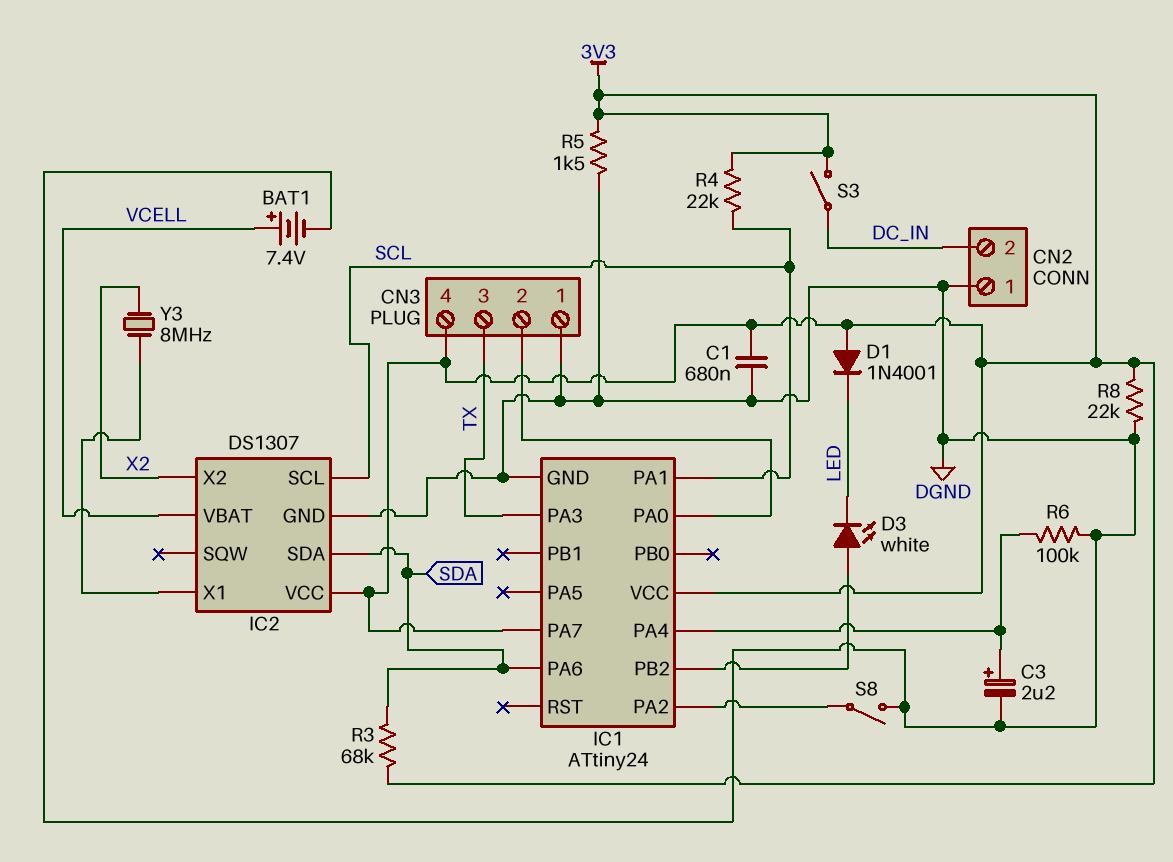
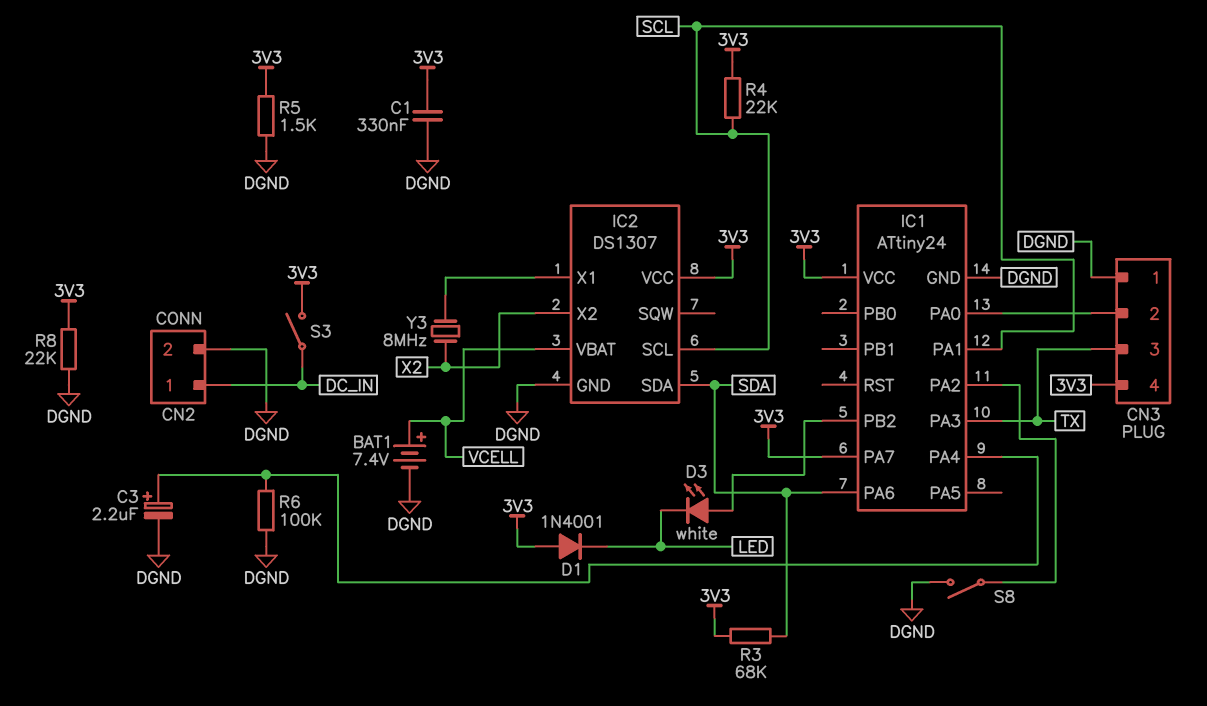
C1: 680nF (3V3, DGND) -> 330nF (3V3, DGND)
CN2 pin 1: DGND -> DC_IN
CN2 pin 2: DC_IN -> DGND

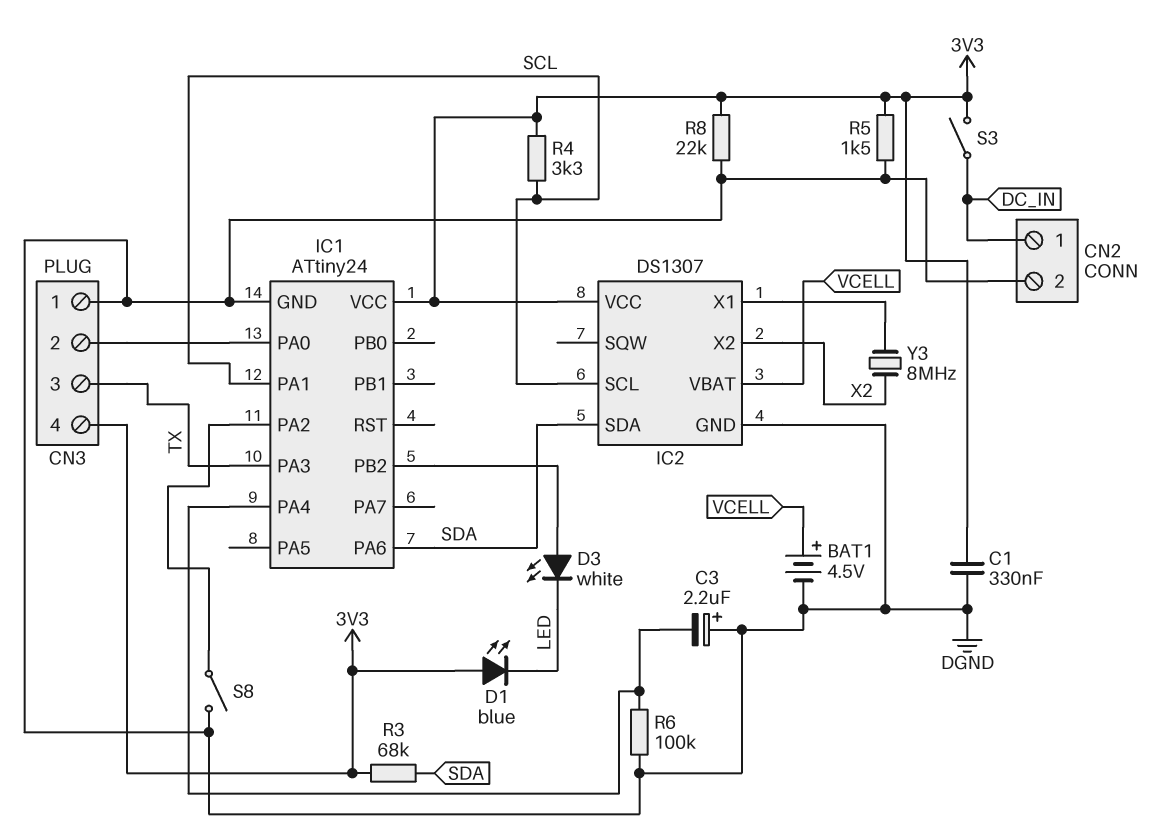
BAT1: 7.4V (plus VCELL, minus DGND) -> 4.5V (plus VCELL, minus DGND)
C3: 2.2uF (plus IC1/PA4, minus DGND) -> 2.2uF (plus DGND, minus IC1/PA4)
D1: diode 1N4001 (A 3V3, K LED) -> LED blue (A 3V3, K LED)
IC1 pin PA7: 3V3 -> none
R4: 22k (3V3, SCL) -> 3.3k (3V3, SCL)

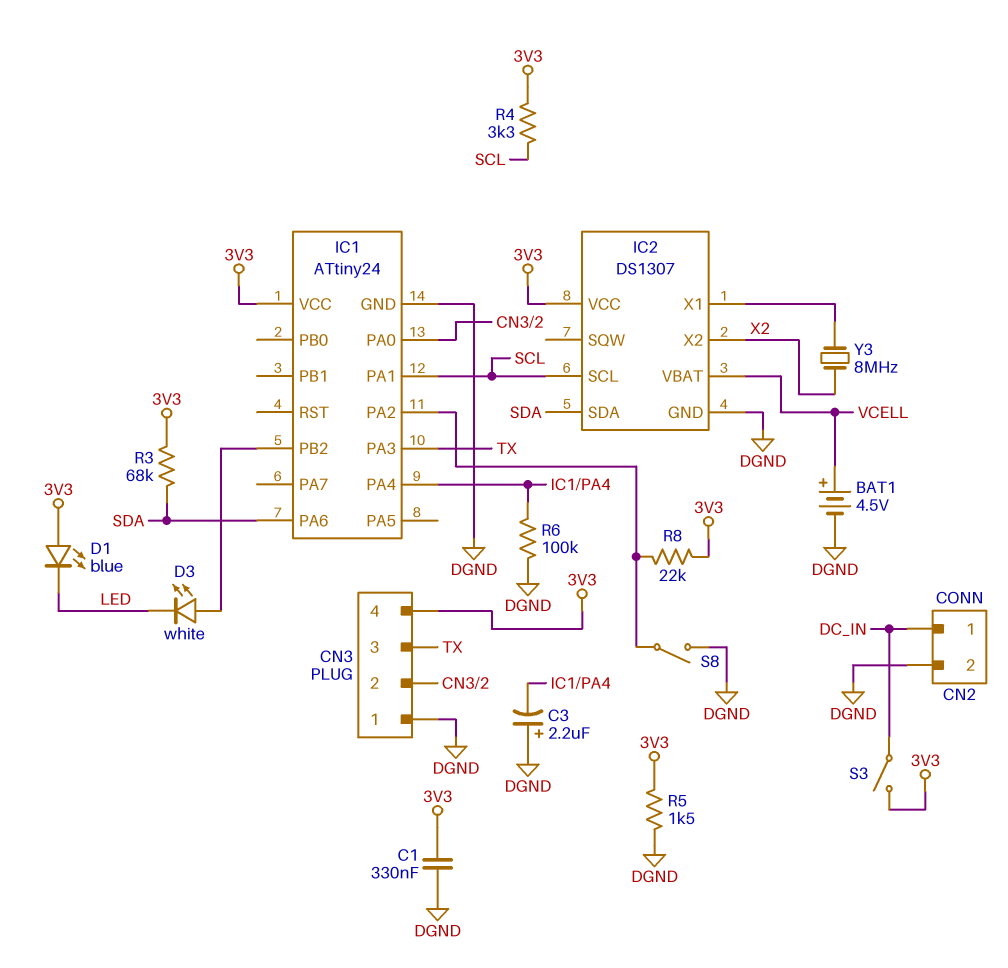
R8: 22k (3V3, DGND) -> 22k (3V3, IC1/PA2)

